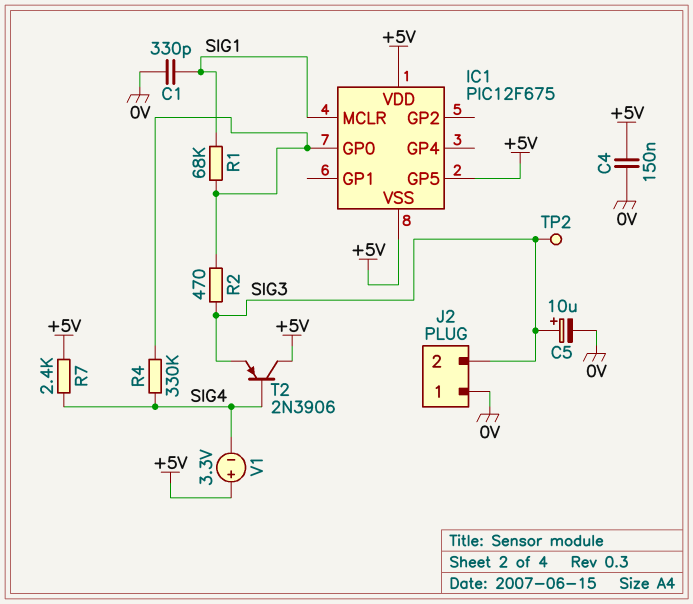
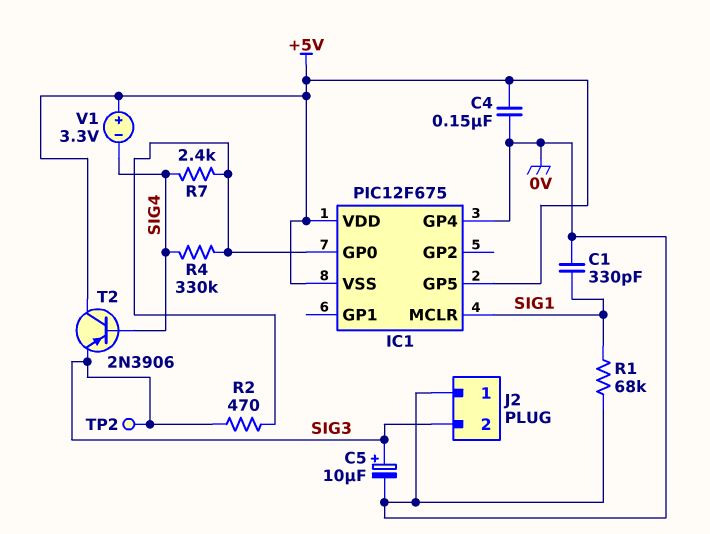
IC1 pin GP4: none -> 0V
R1: 68k (IC1/GP0, SIG1) -> 68k (0V, SIG1)
R7: 2.4k (+5V, SIG4) -> 2.4k (IC1/GP0, SIG4)

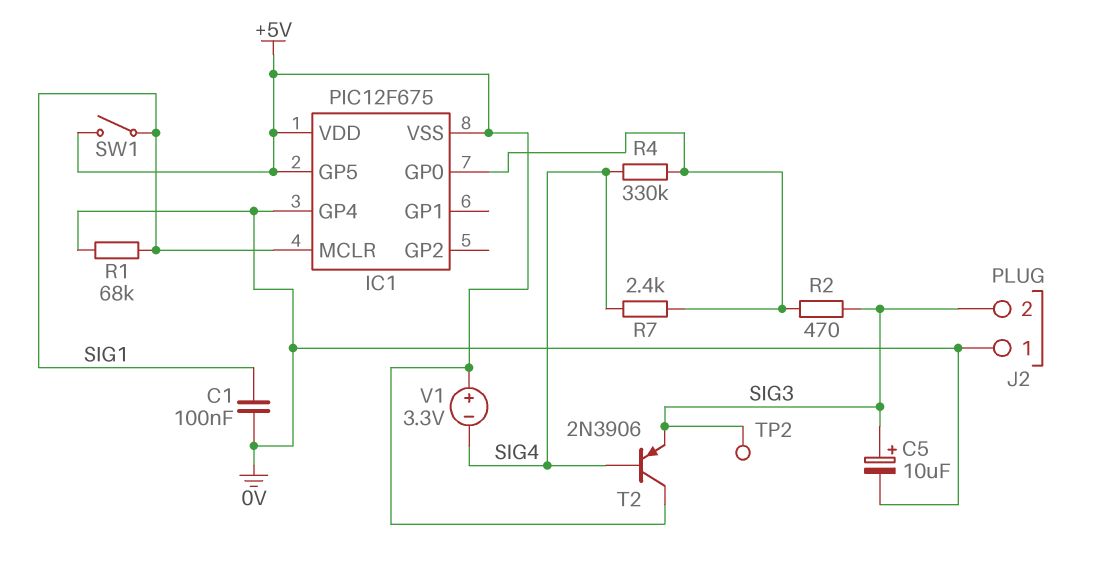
C1: 330pF (0V, SIG1) -> 100nF (0V, SIG1)
C4: 150nF (+5V, 0V) -> none
SW1: none -> switch (+5V, SIG1)

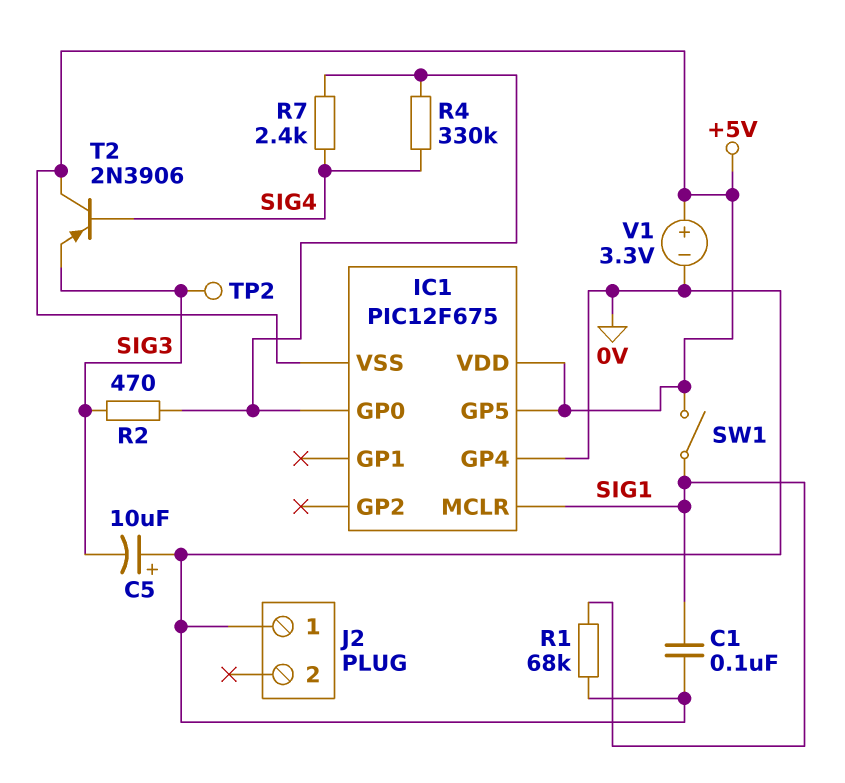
C5: 10uF (plus SIG3, minus 0V) -> 10uF (plus 0V, minus SIG3)
J2 pin 2: SIG3 -> none
V1: 3.3V (plus +5V, minus SIG4) -> 3.3V (plus +5V, minus 0V)

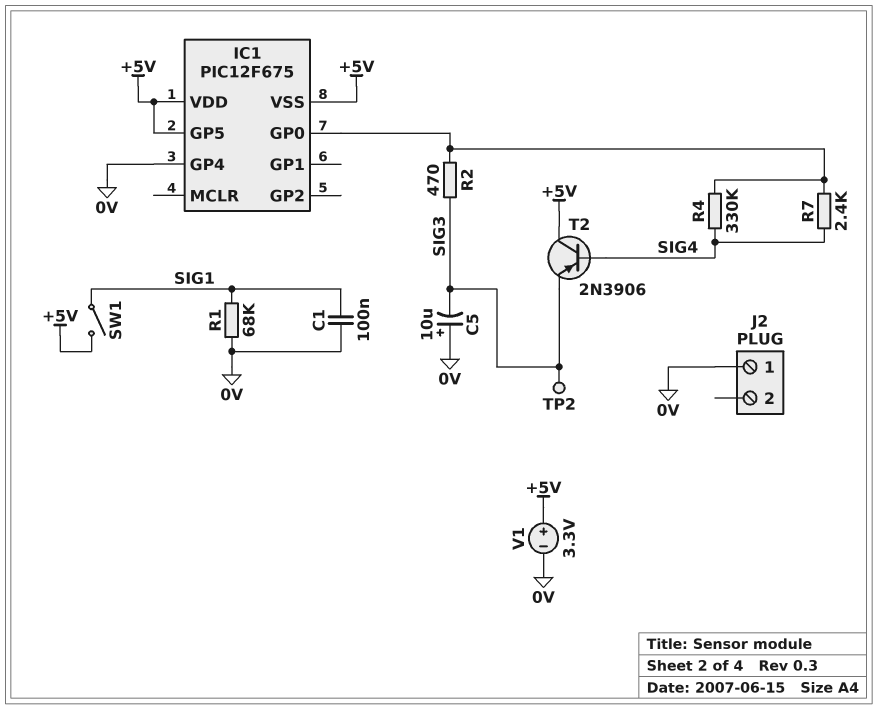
IC1 pin MCLR: SIG1 -> none

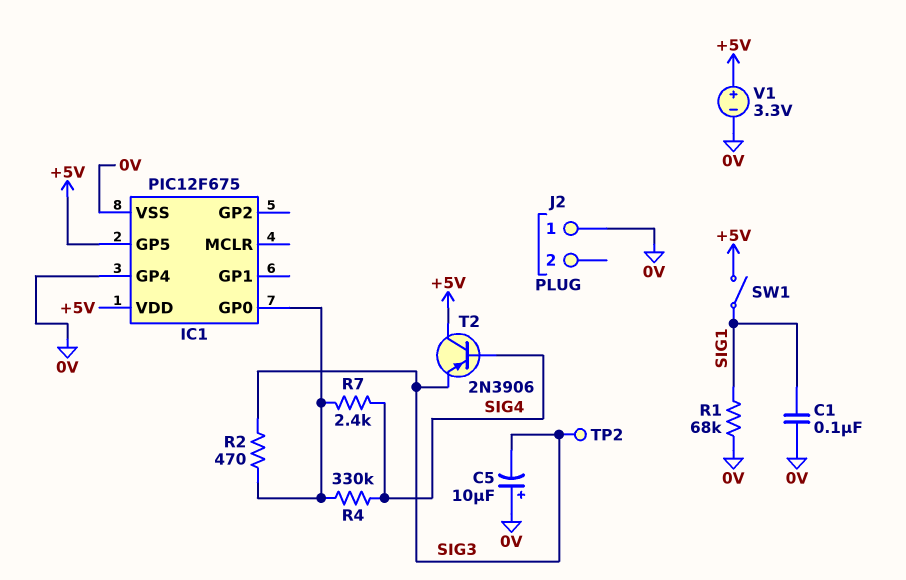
IC1 pin VSS: +5V -> 0V

